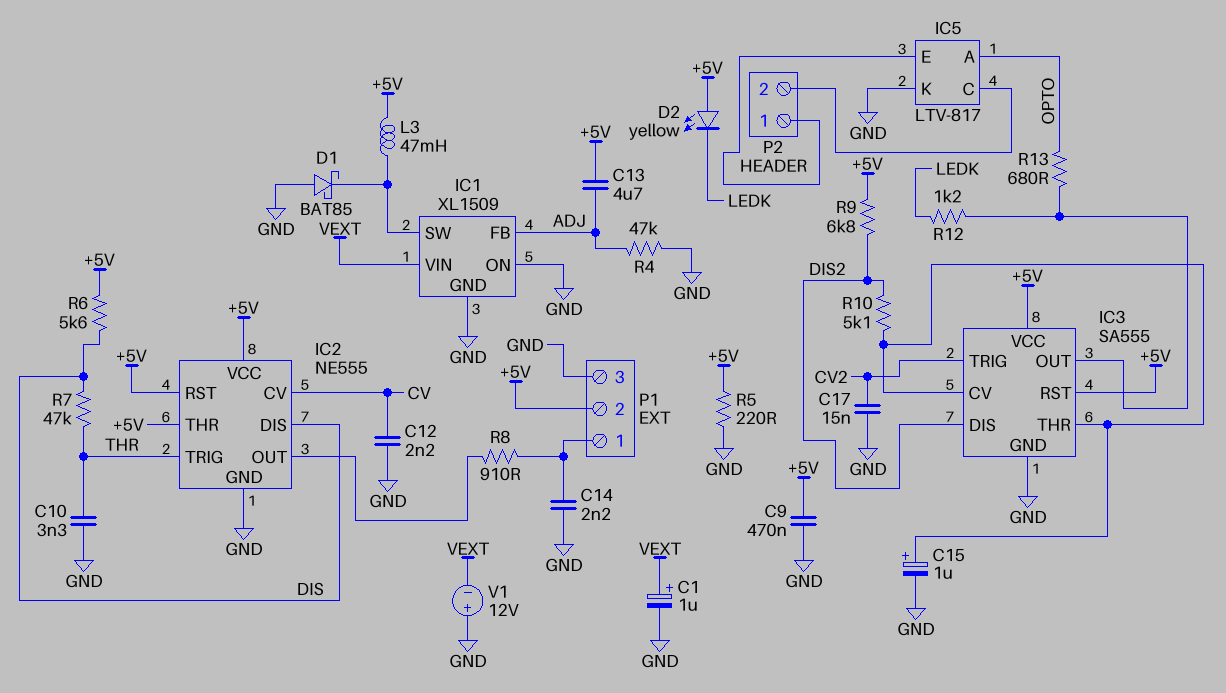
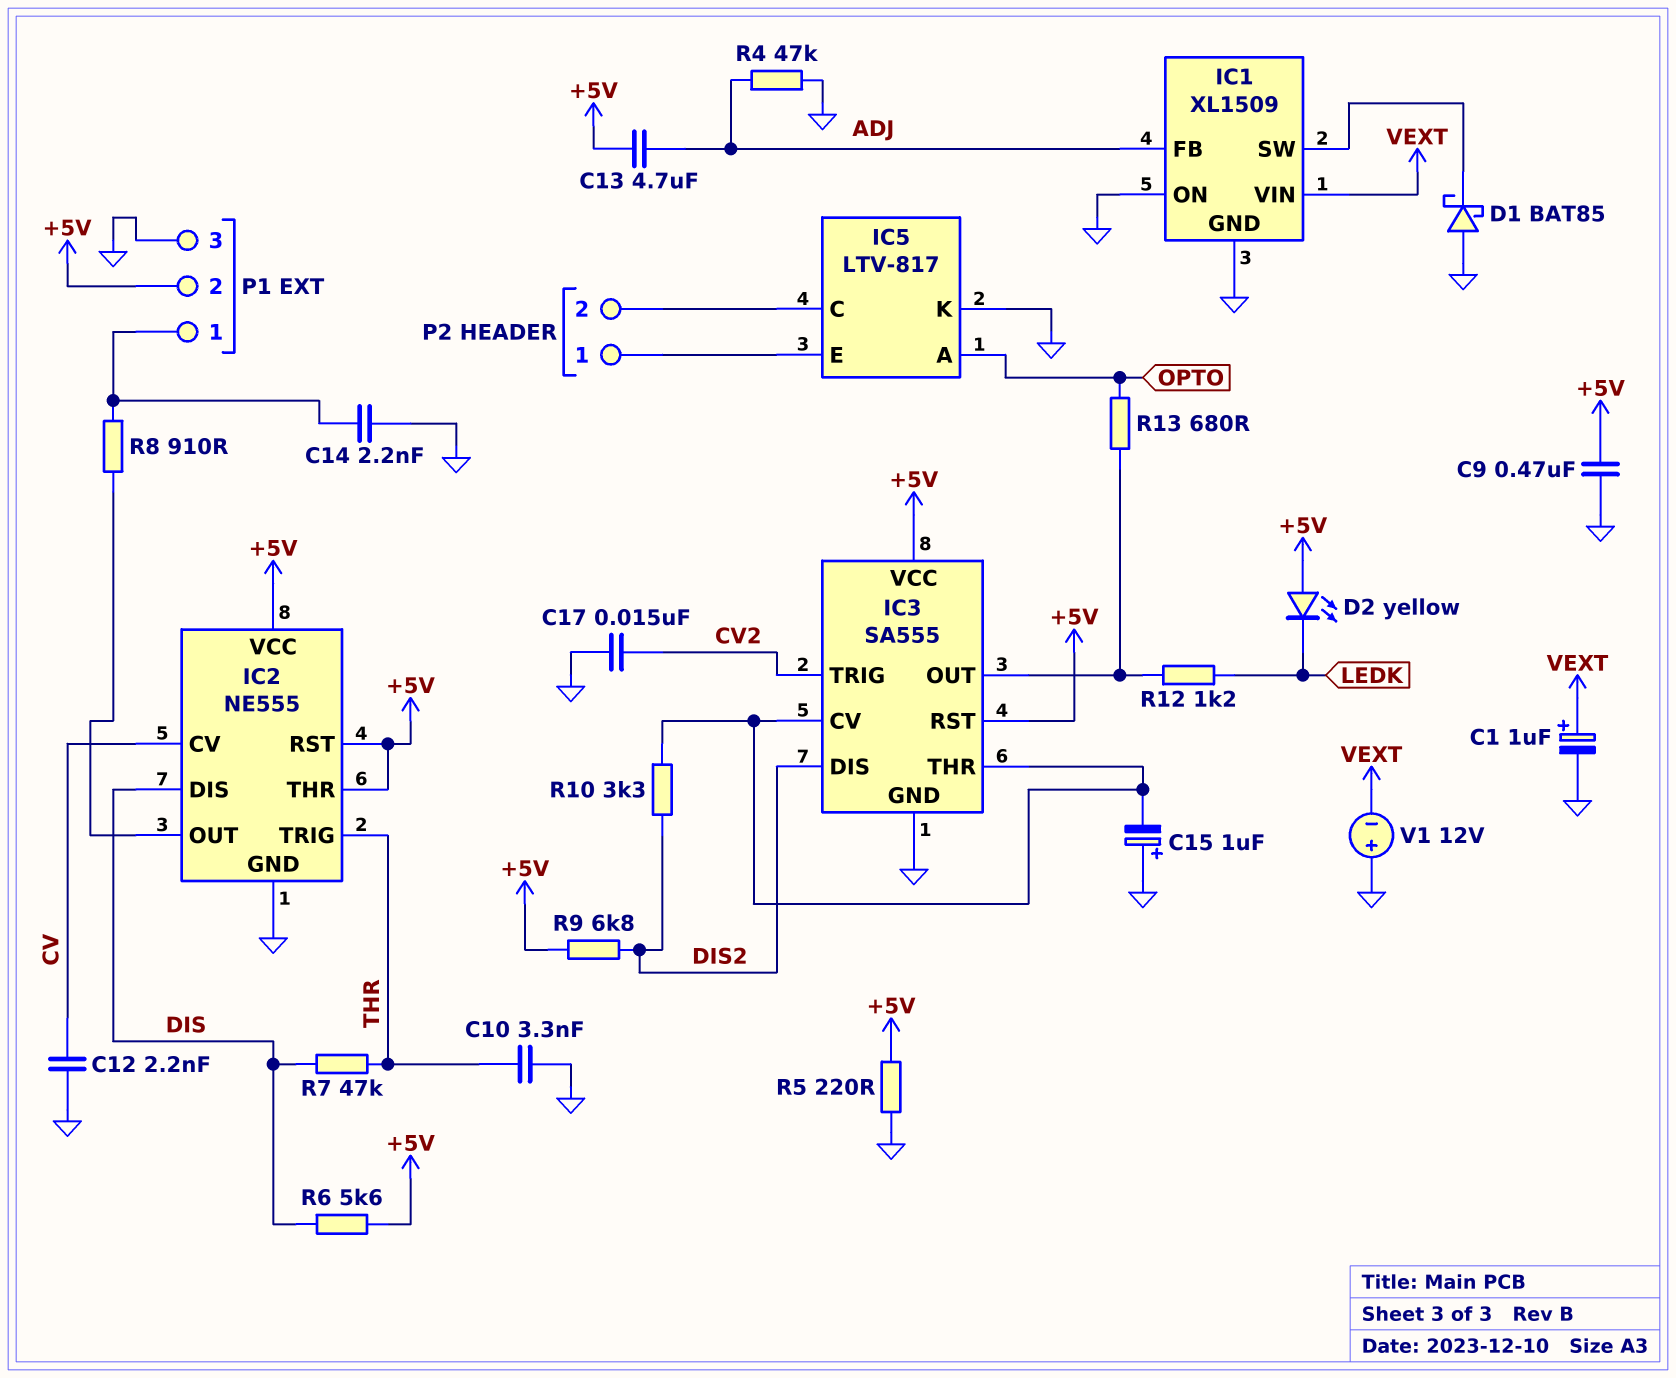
C15: 1uF (plus IC3/CV, minus GND) -> 1uF (plus GND, minus IC3/CV)
L3: 47mH (+5V, IC1/SW) -> none
R10: 5.1k (DIS2, IC3/CV) -> 3.3k (DIS2, IC3/CV)

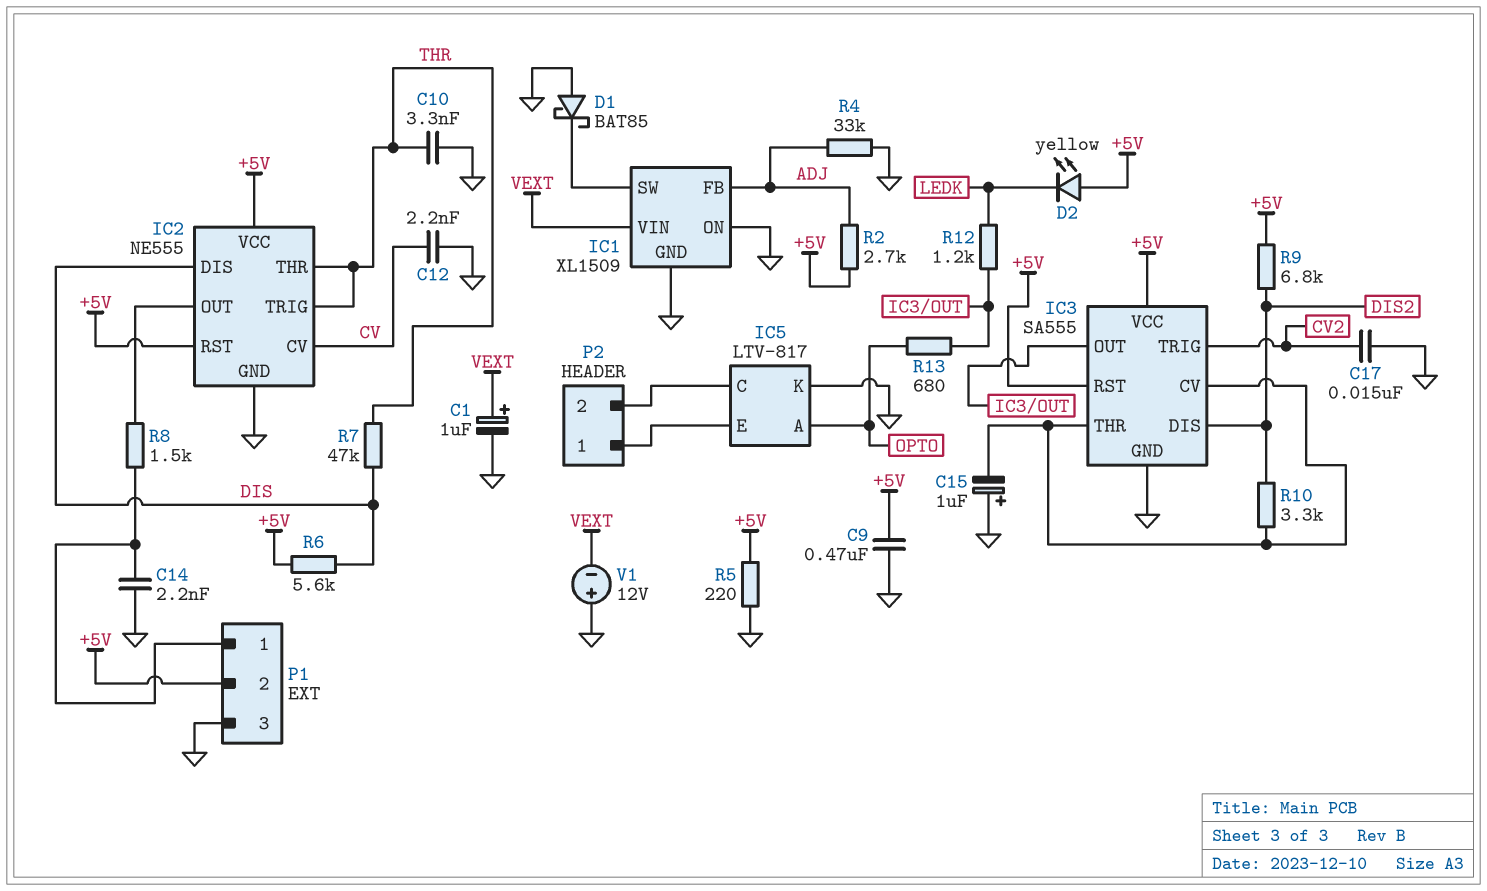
C13: 4.7uF (+5V, ADJ) -> none
IC2 pin THR: +5V -> THR
R2: none -> 2.7k (+5V, ADJ)
R4: 47k (ADJ, GND) -> 33k (ADJ, GND)
R8: 910 (IC2/OUT, P1/1) -> 1.5k (IC2/OUT, P1/1)

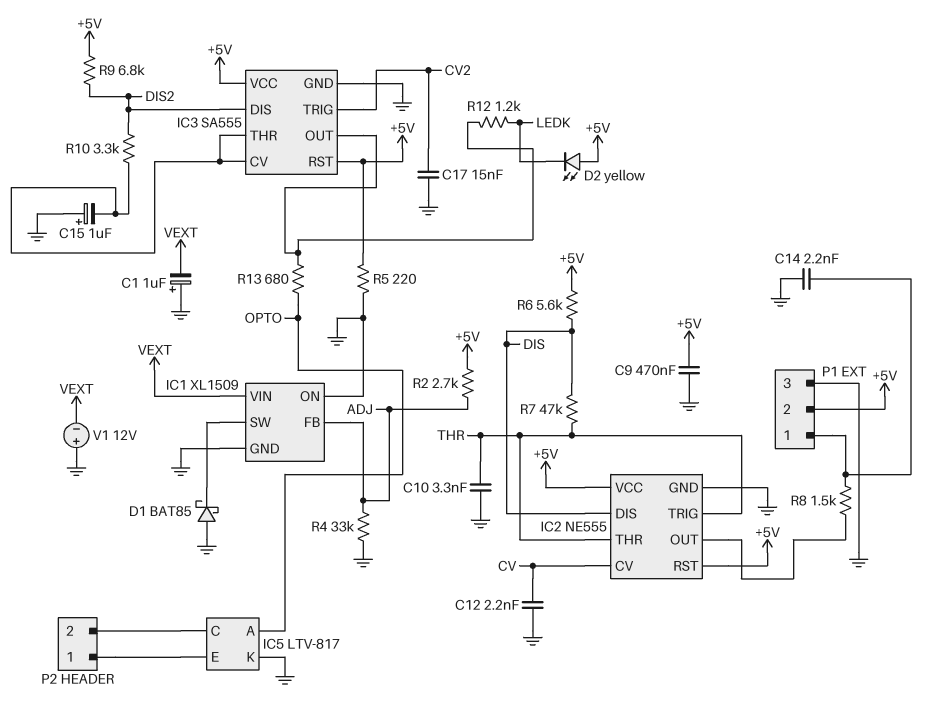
C1: 1uF (plus VEXT, minus GND) -> 1uF (plus GND, minus VEXT)

